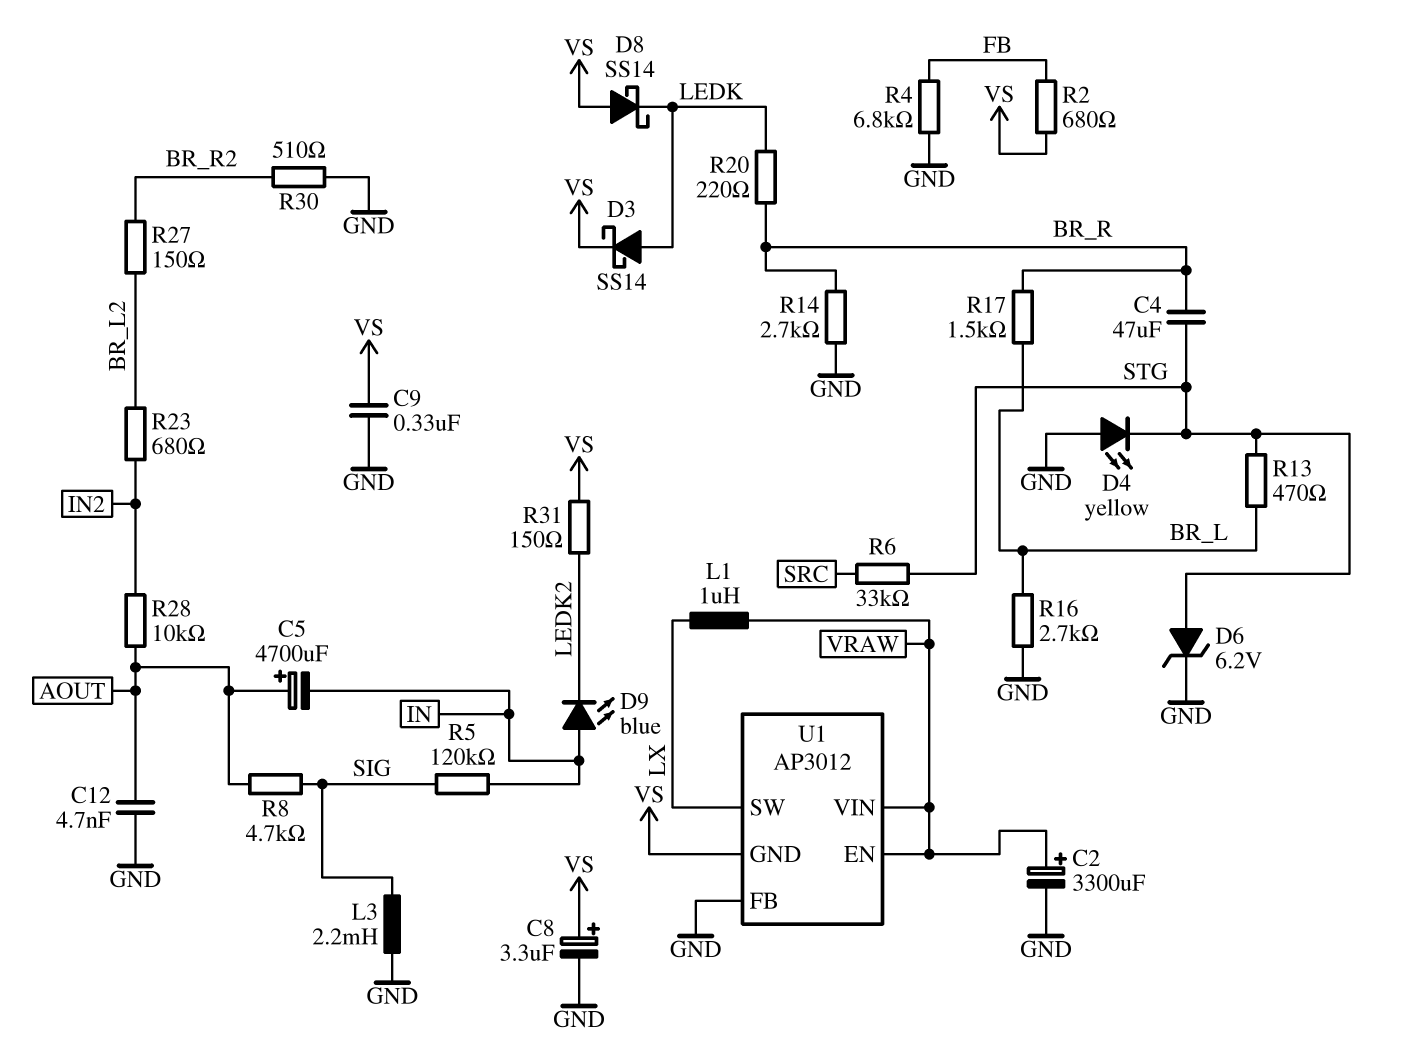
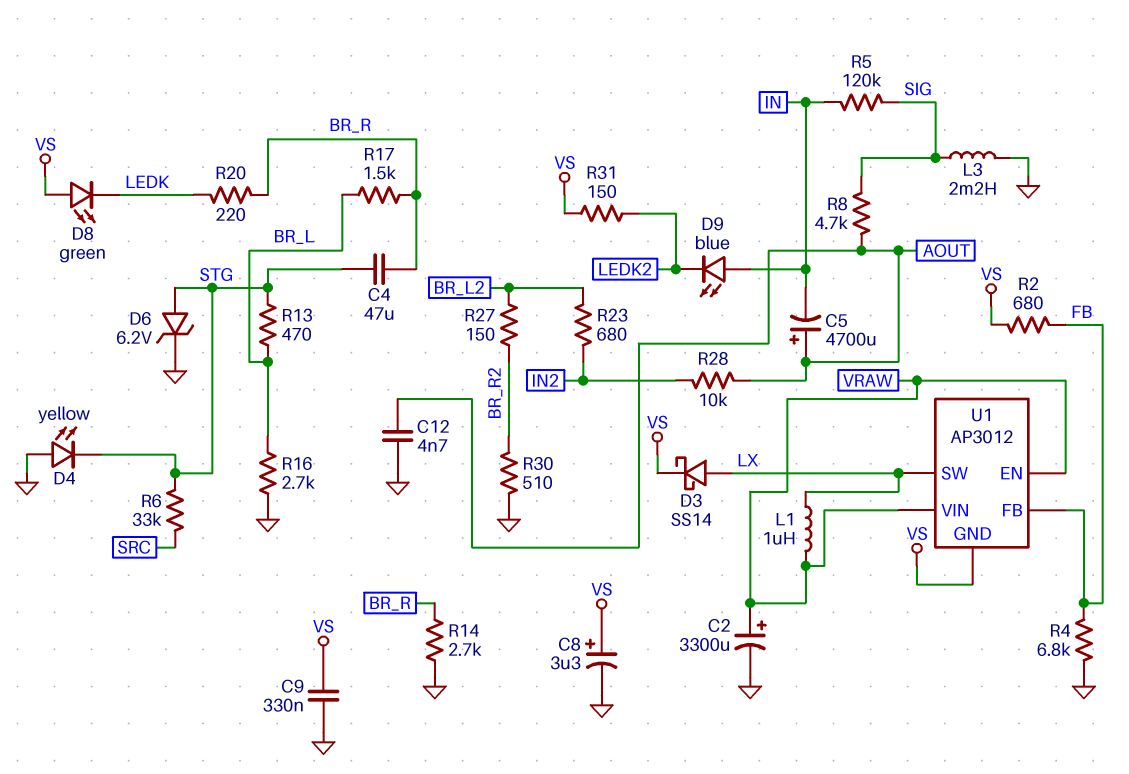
D3: schottky SS14 (A LEDK, K VS) -> schottky SS14 (A LX, K VS)
D8: schottky SS14 (A VS, K LEDK) -> LED green (A VS, K LEDK)
U1 pin FB: GND -> FB

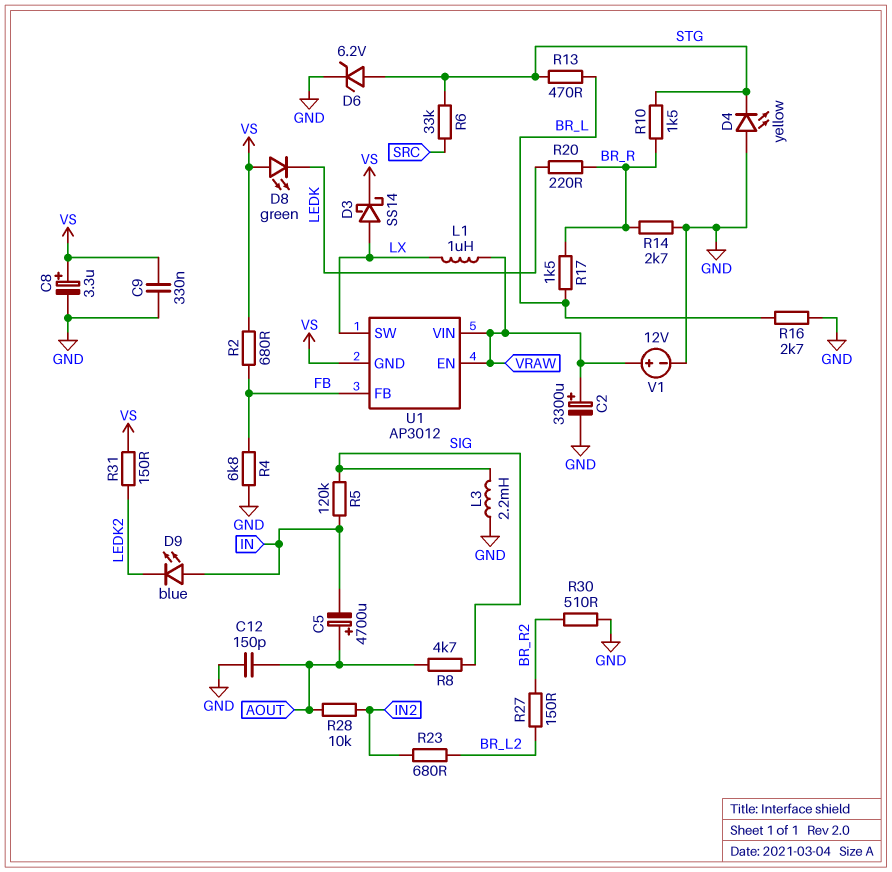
C4: 47uF (BR_R, STG) -> none
C12: 4.7nF (AOUT, GND) -> 150pF (AOUT, GND)
R10: none -> 1.5k (BR_R, STG)
V1: none -> 12V (plus VRAW, minus GND)

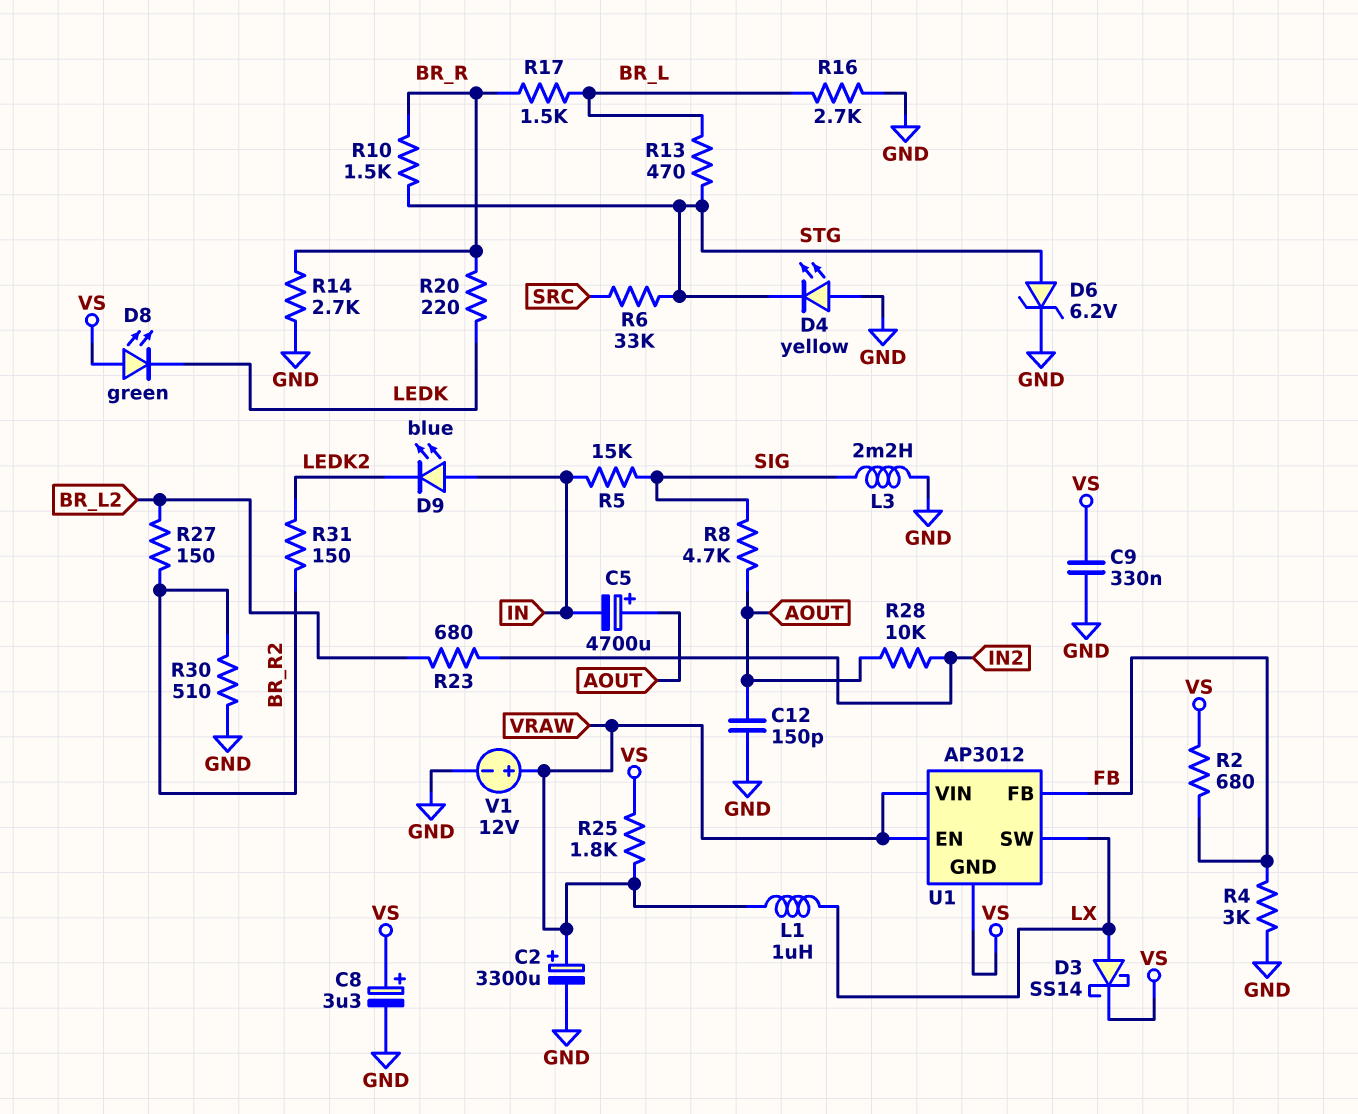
R4: 6.8k (FB, GND) -> 3k (FB, GND)
R5: 120k (IN, SIG) -> 15k (IN, SIG)
R25: none -> 1.8k (VRAW, VS)
R31: 150 (LEDK2, VS) -> 150 (BR_R2, LEDK2)

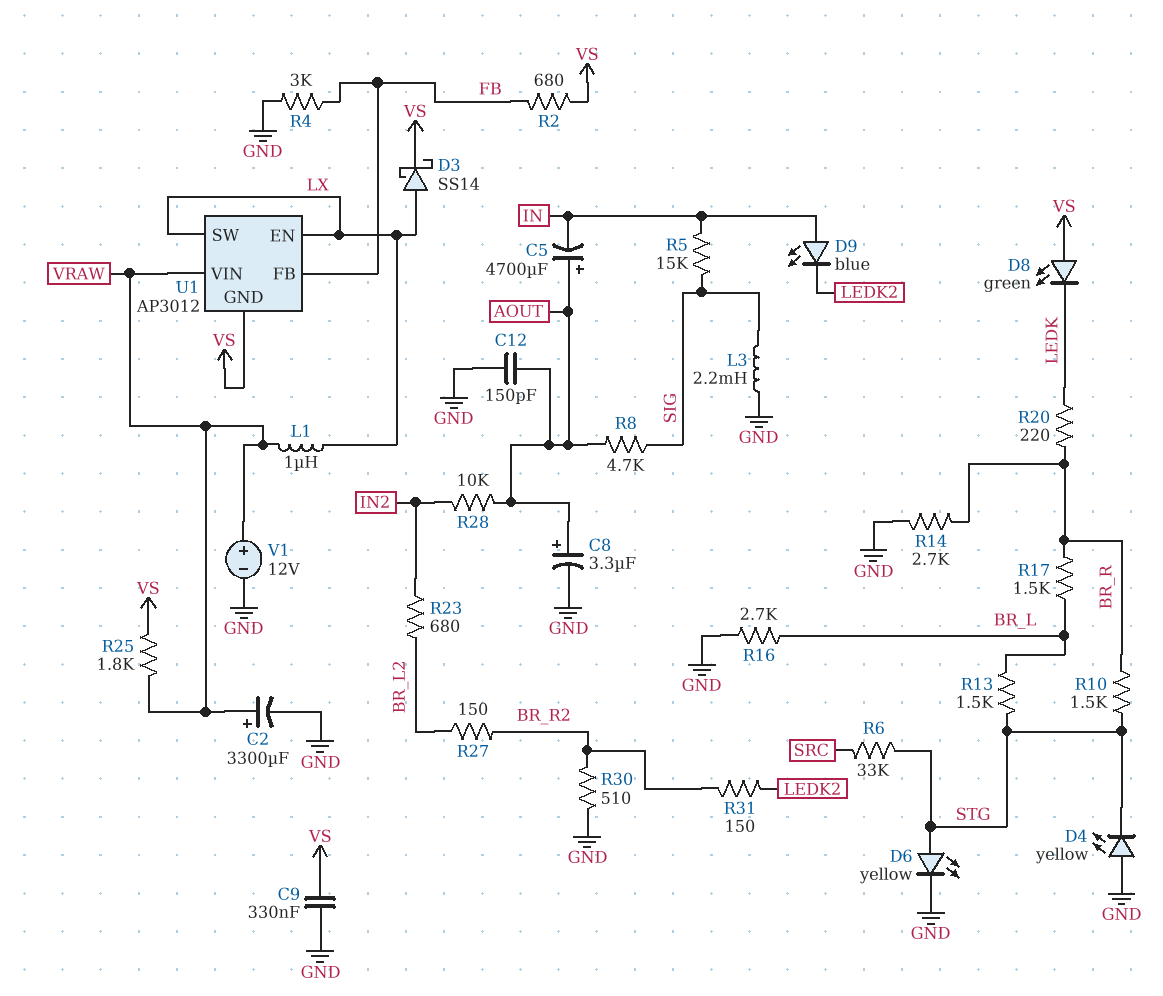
C8: 3.3uF (plus VS, minus GND) -> 3.3uF (plus AOUT, minus GND)
D6: zener 6.2V (A STG, K GND) -> LED yellow (A STG, K GND)
R13: 470 (BR_L, STG) -> 1.5k (BR_L, STG)
U1 pin EN: VRAW -> LX

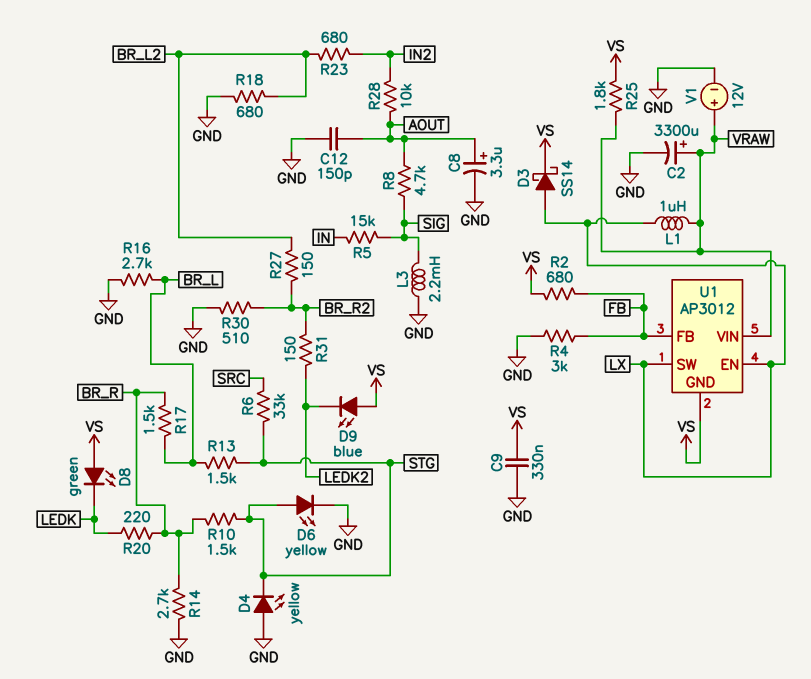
C5: 4700uF (plus AOUT, minus IN) -> none
D9: LED blue (A IN, K LEDK2) -> LED blue (A VS, K LEDK2)
R18: none -> 680 (BR_L2, GND)

